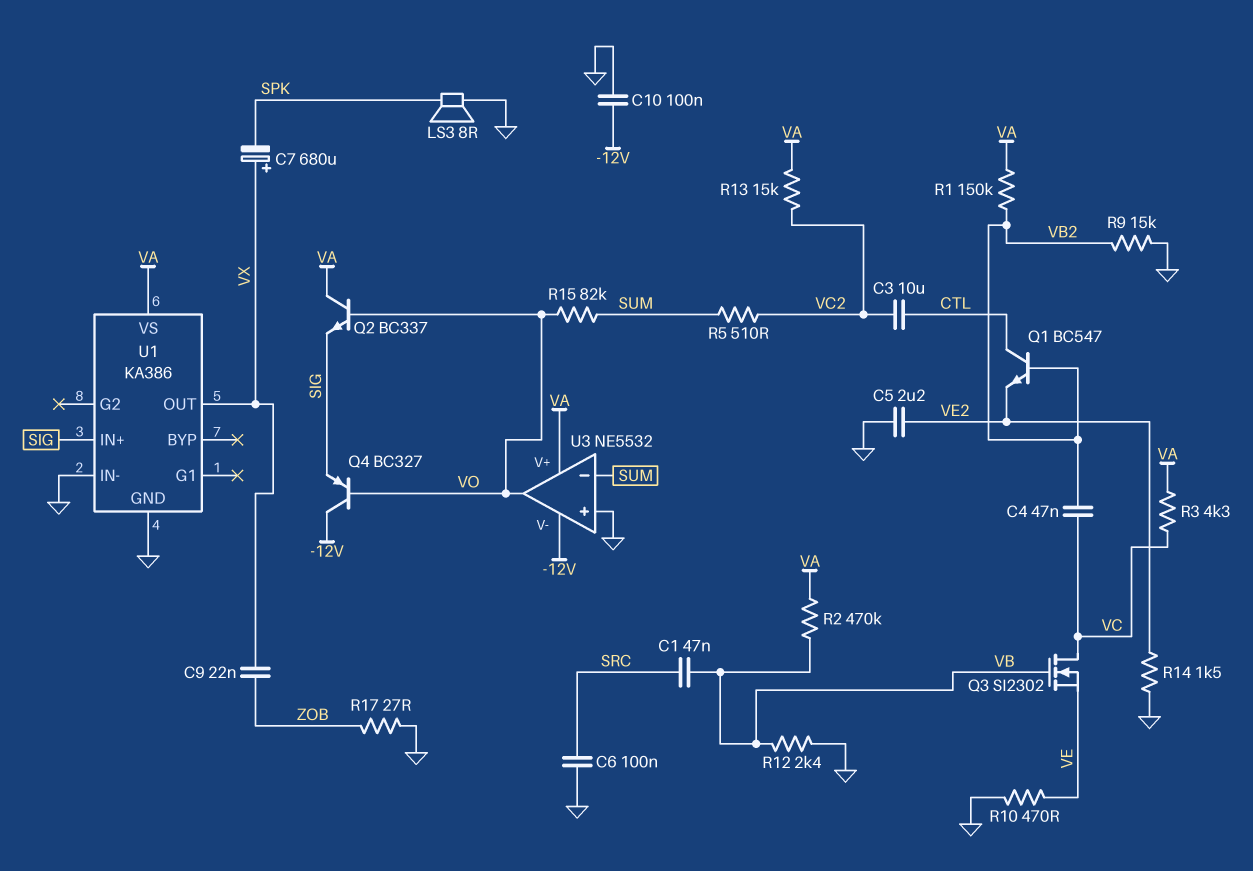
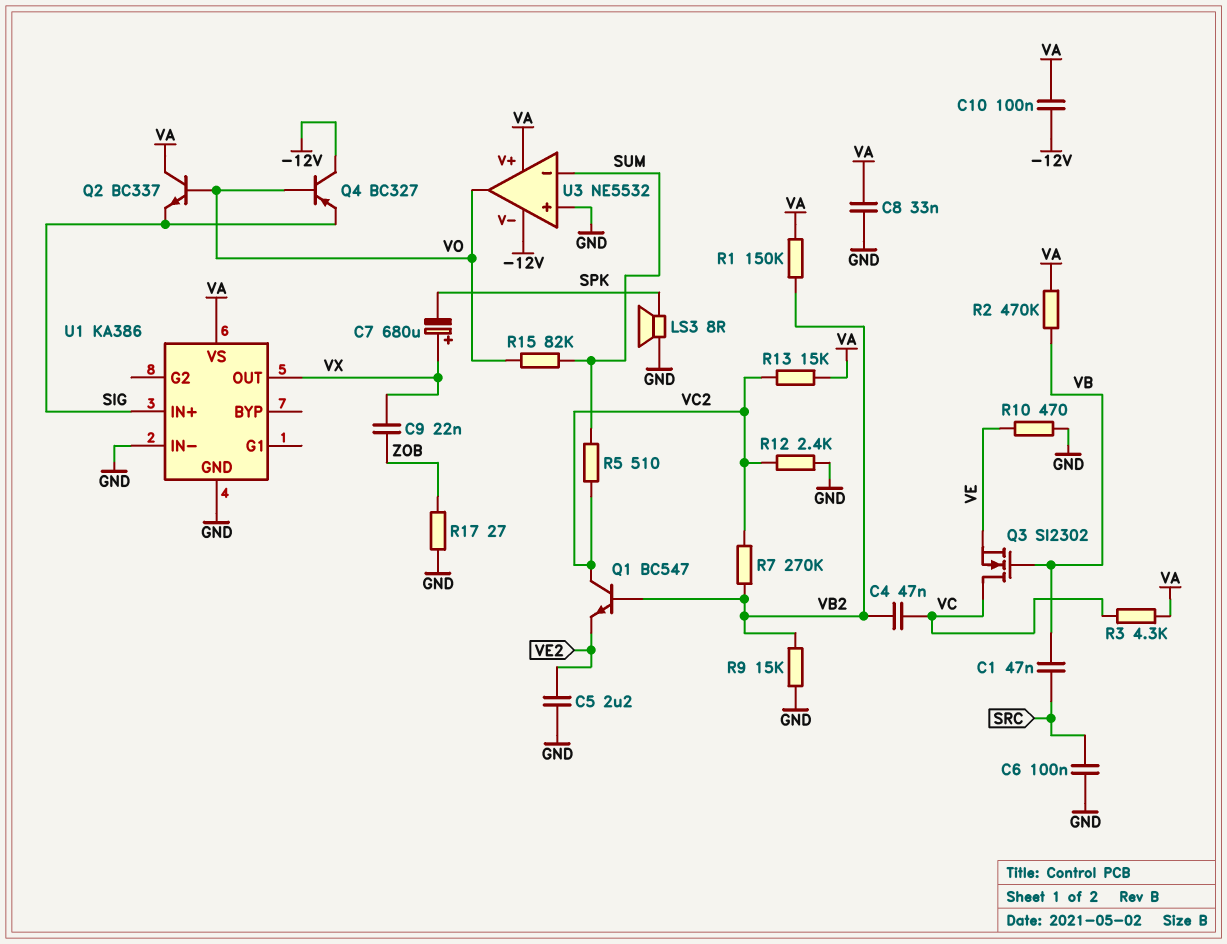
C3: 10uF (CTL, VC2) -> none
C8: none -> 33nF (GND, VA)
C10: 100nF (-12V, GND) -> 100nF (-12V, VA)
Q1: NPN BC547 (B VB2, C CTL, E VE2) -> NPN BC547 (B VB2, C VC2, E VE2)
R7: none -> 270k (VB2, VC2)
R12: 2.4k (GND, VB) -> 2.4k (GND, VC2)
R14: 1.5k (GND, VE2) -> none

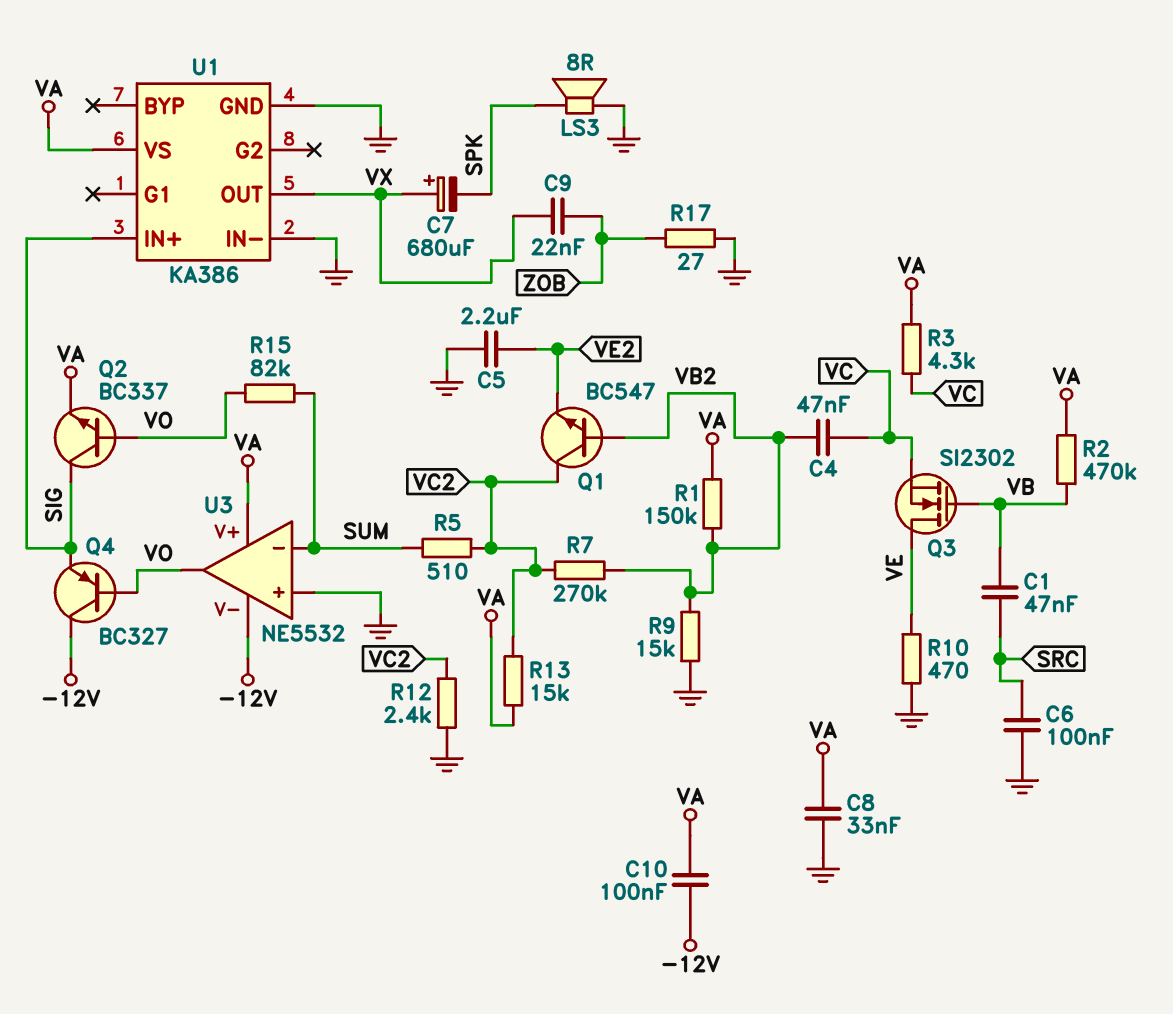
Q2: NPN BC337 (B VO, C VA, E SIG) -> NPN BC337 (B VO, C SIG, E VA)
Q3: NMOS SI2302 (G VB, D VC, S VE) -> NMOS SI2302 (G VB, D VE, S VC)

